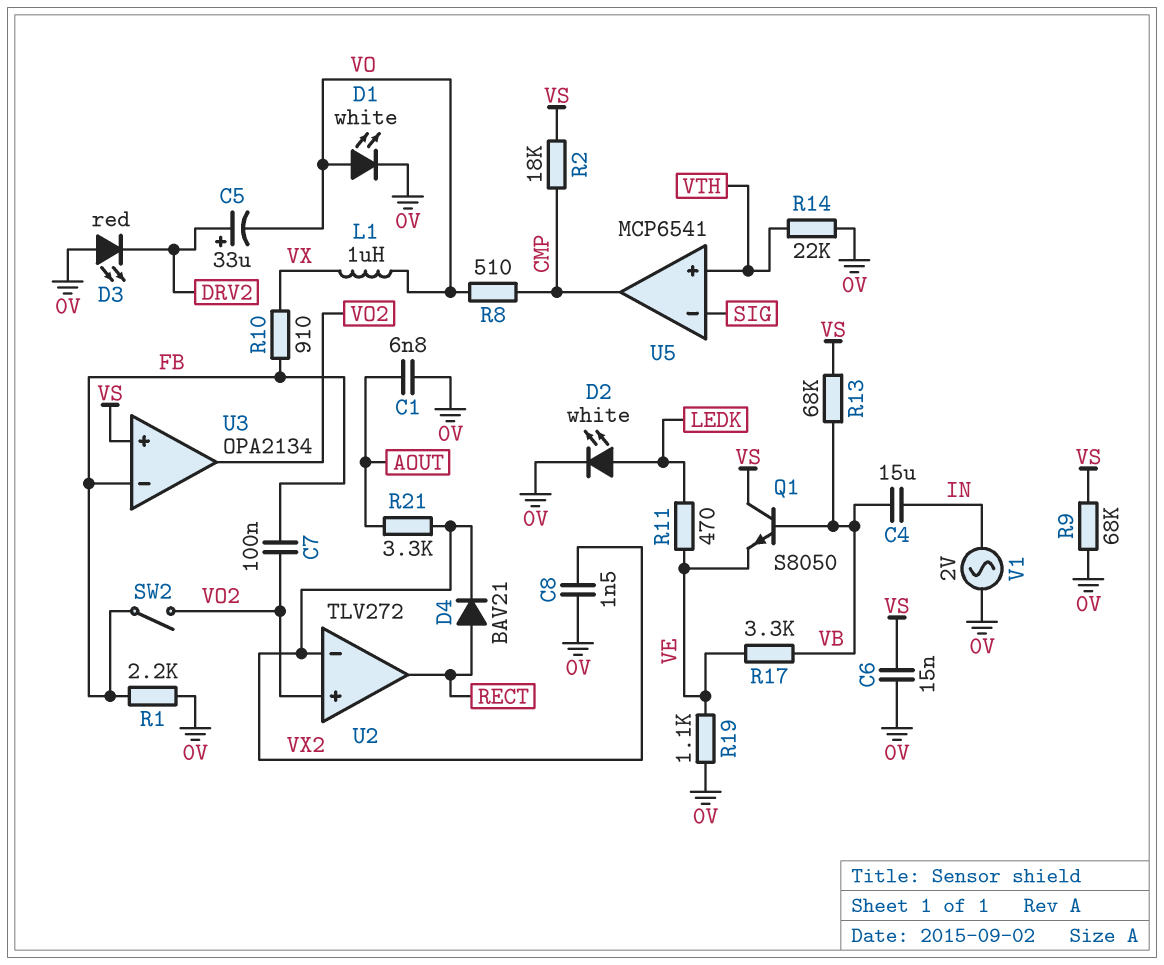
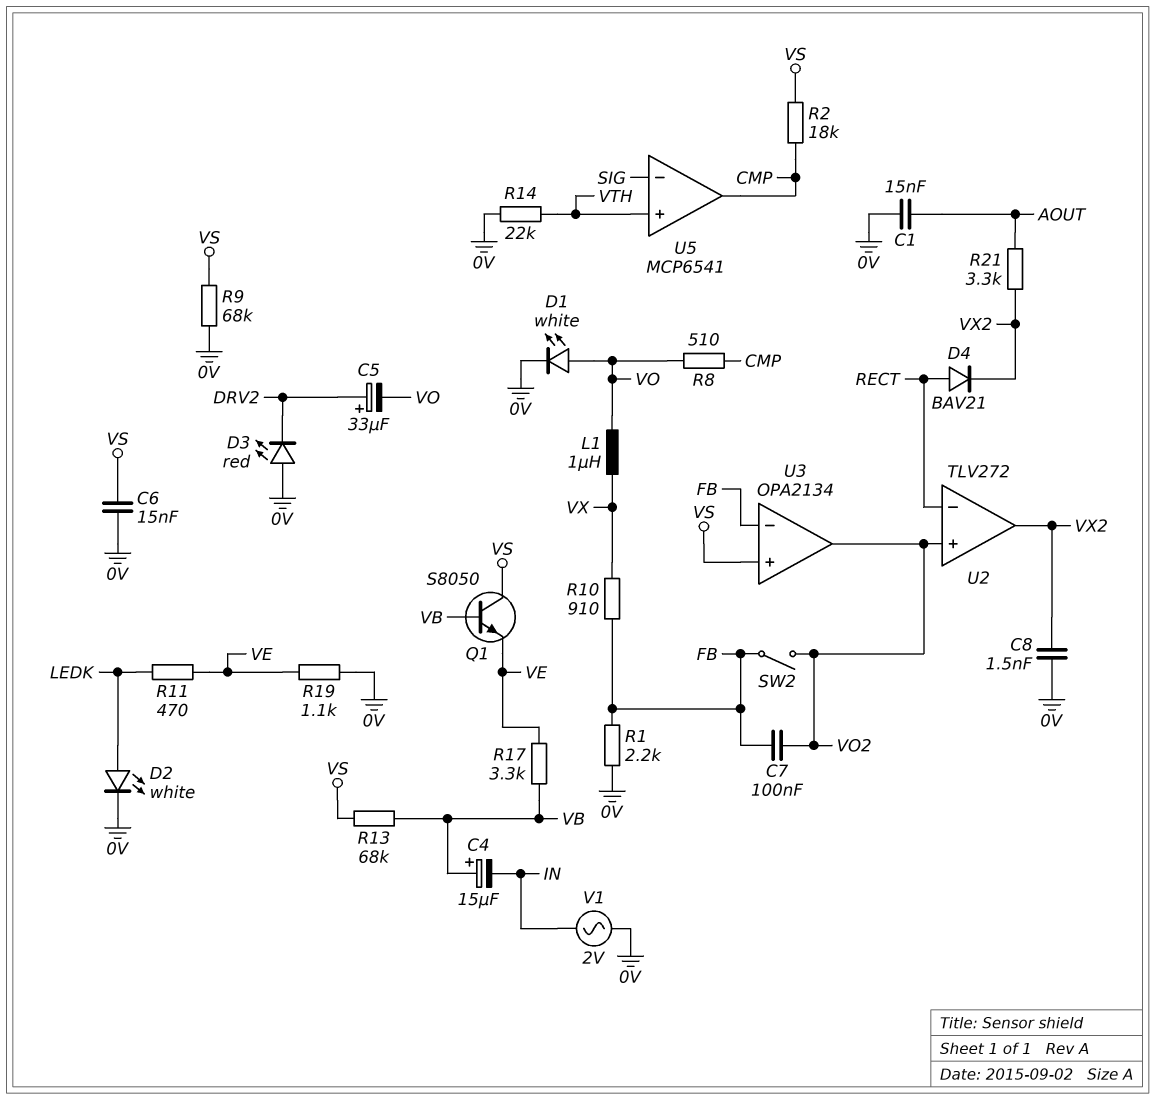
C1: 6.8nF (0V, AOUT) -> 15nF (0V, AOUT)
C4: 15uF (IN, VB) -> 15uF (plus VB, minus IN)
U2 pin in-: VX2 -> RECT
U2 pin out: RECT -> VX2

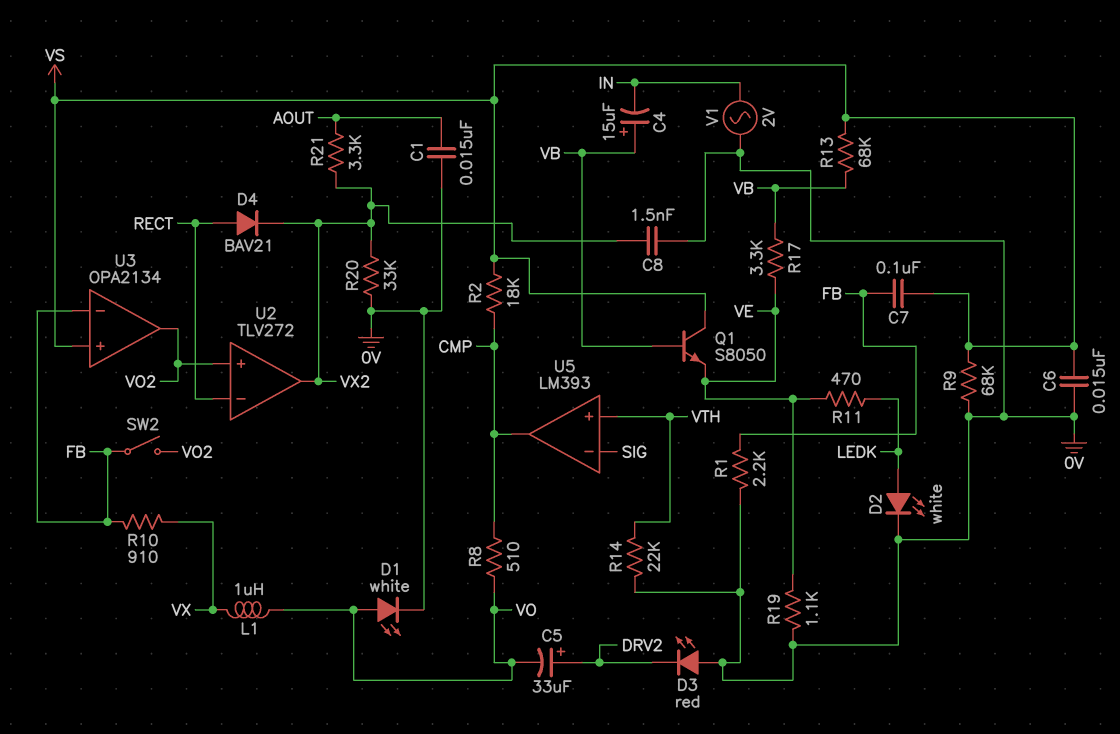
C7: 100nF (FB, VO2) -> 100nF (FB, VS)
R20: none -> 33k (0V, VX2)
U5: MCP6541 -> LM393

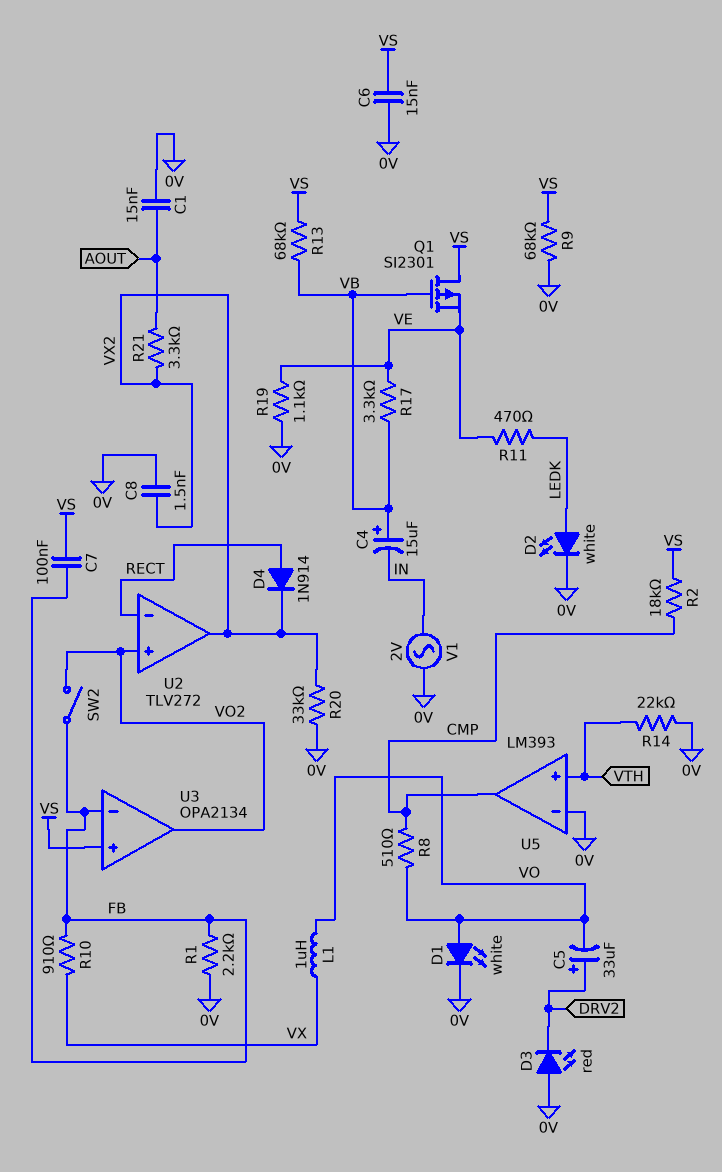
D4: diode BAV21 (A RECT, K VX2) -> diode 1N914 (A RECT, K VX2)
Q1: NPN S8050 (B VB, C VS, E VE) -> PMOS SI2301 (G VB, D VS, S VE)
U5 pin in-: SIG -> 0V

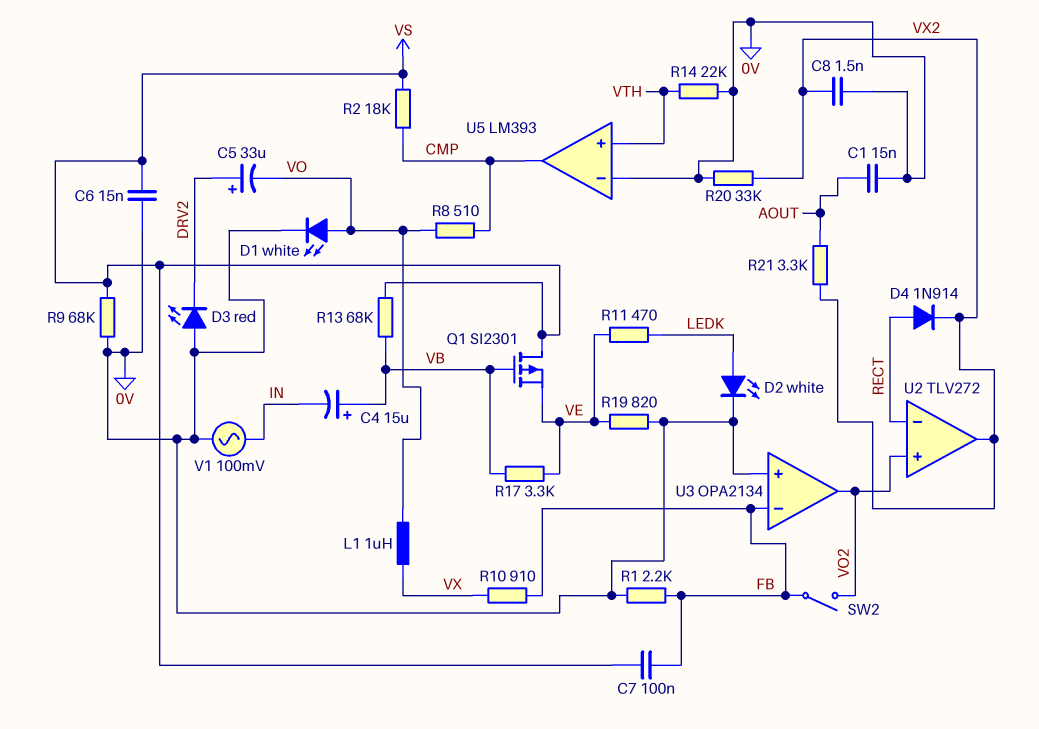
R19: 1.1k (0V, VE) -> 820 (0V, VE)
U3 pin in+: VS -> 0V
V1: AC 2V (0V, IN) -> AC 100mV (0V, IN)

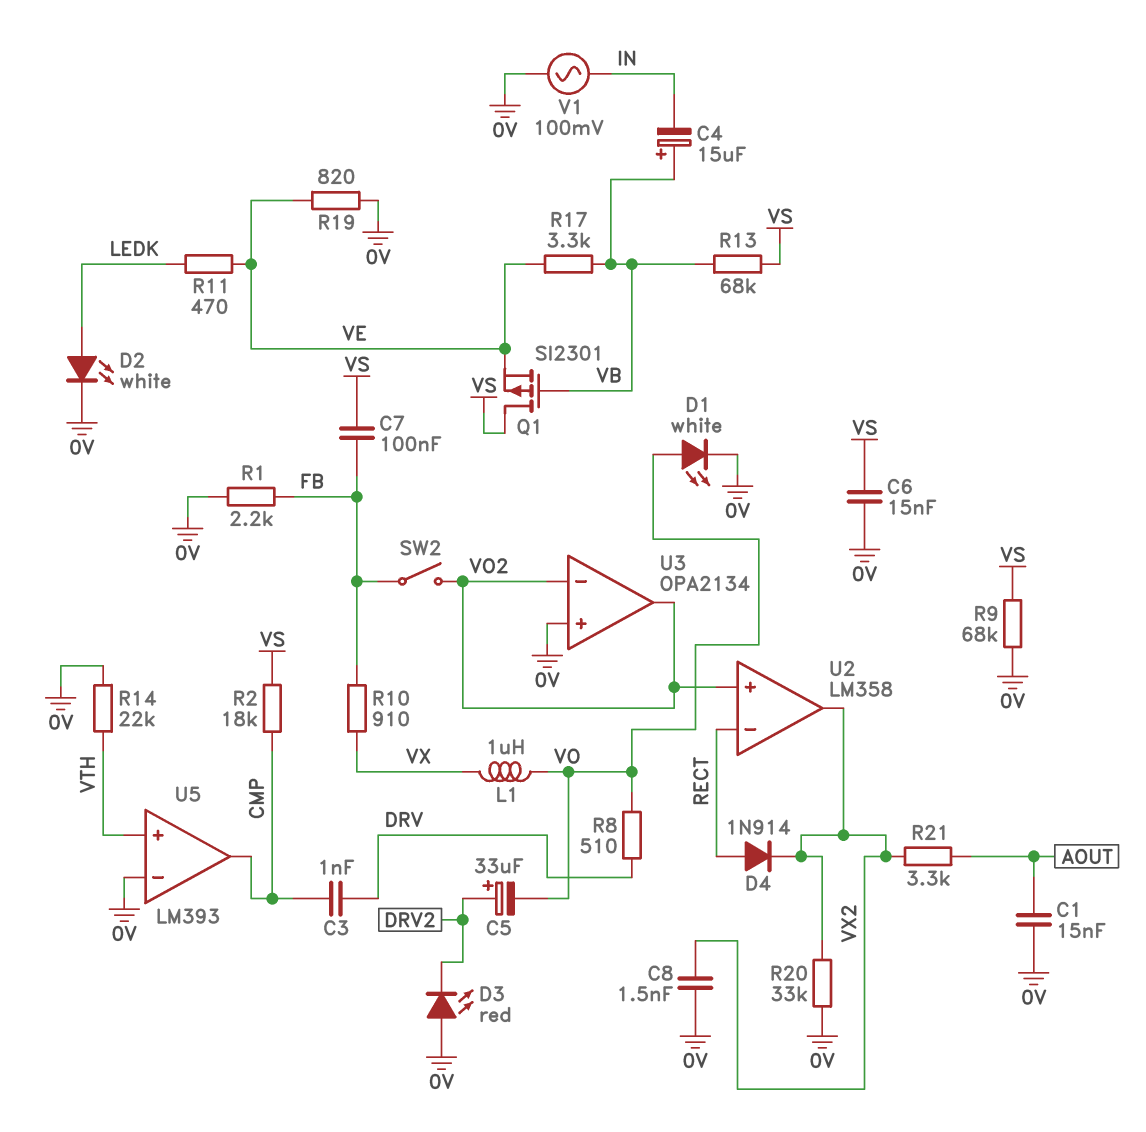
C3: none -> 1nF (CMP, DRV)
R8: 510 (CMP, VO) -> 510 (DRV, VO)
U2: TLV272 -> LM358
U3 pin in-: FB -> VO2

